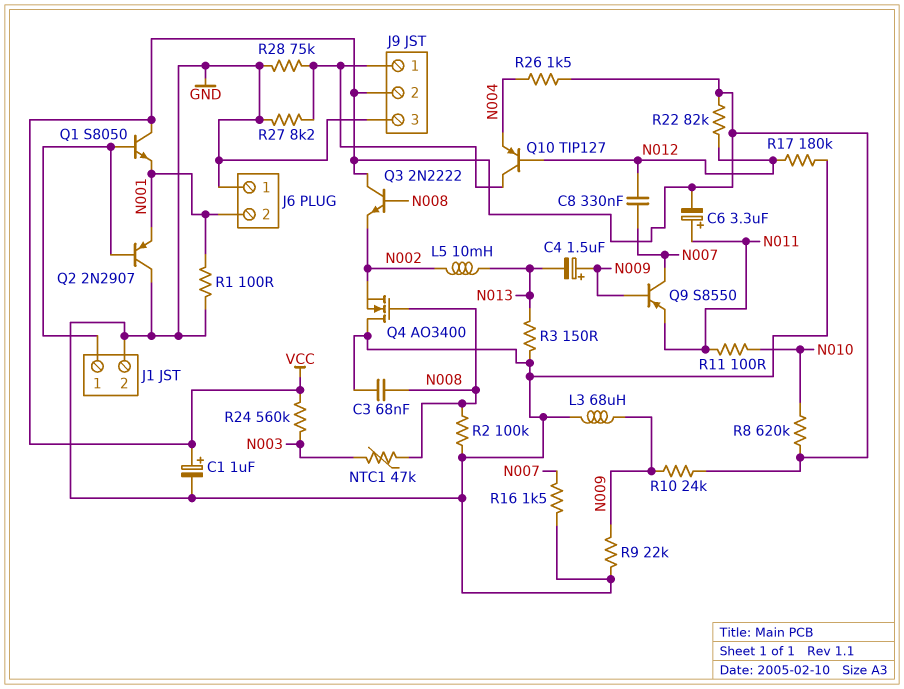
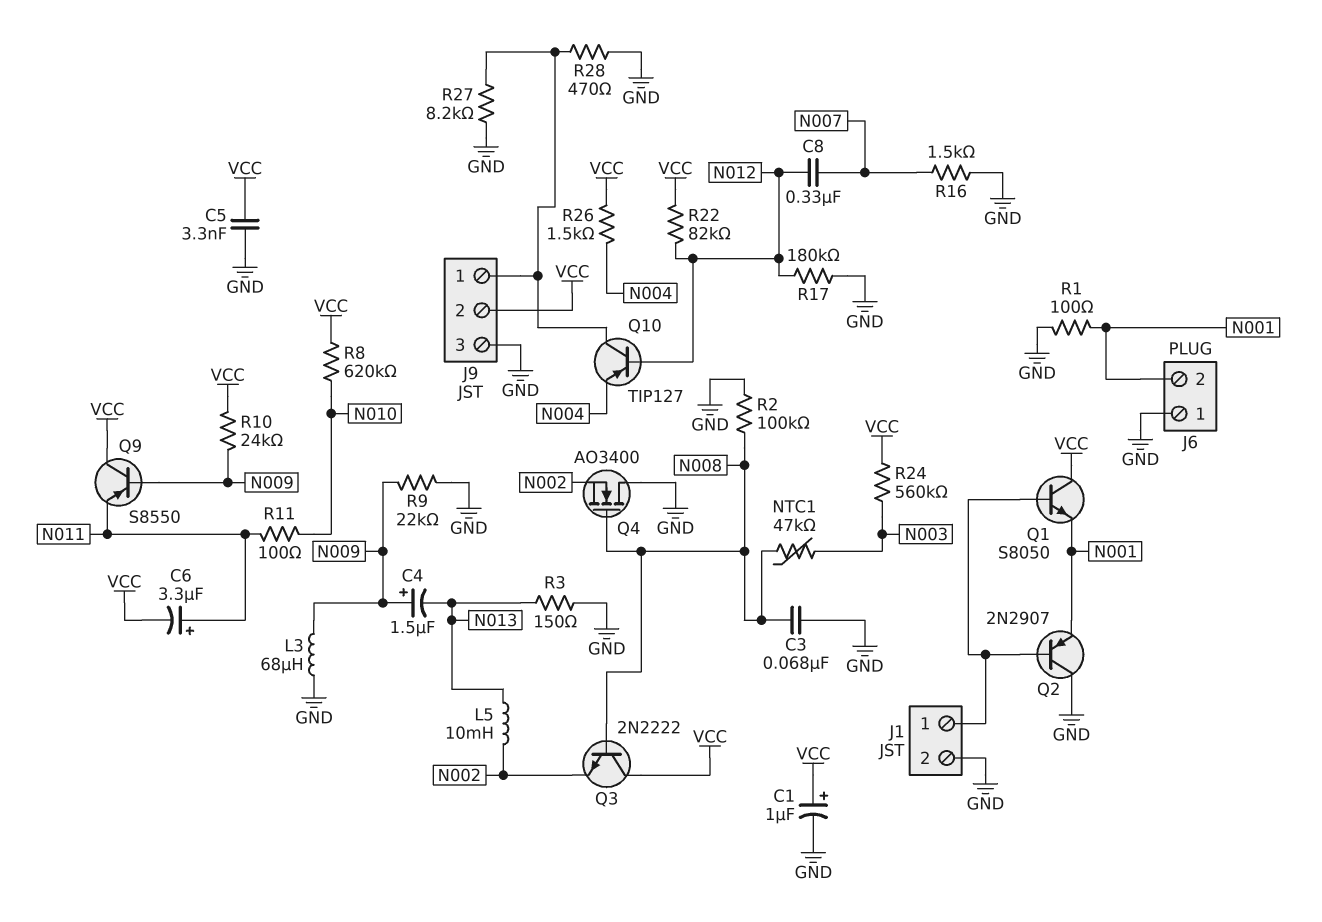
C5: none -> 3.3nF (GND, VCC)
Q9: PNP S8550 (B N009, C N007, E N011) -> PNP S8550 (B N009, C VCC, E N011)
R28: 75k (GND, J9/1) -> 470 (GND, J9/1)

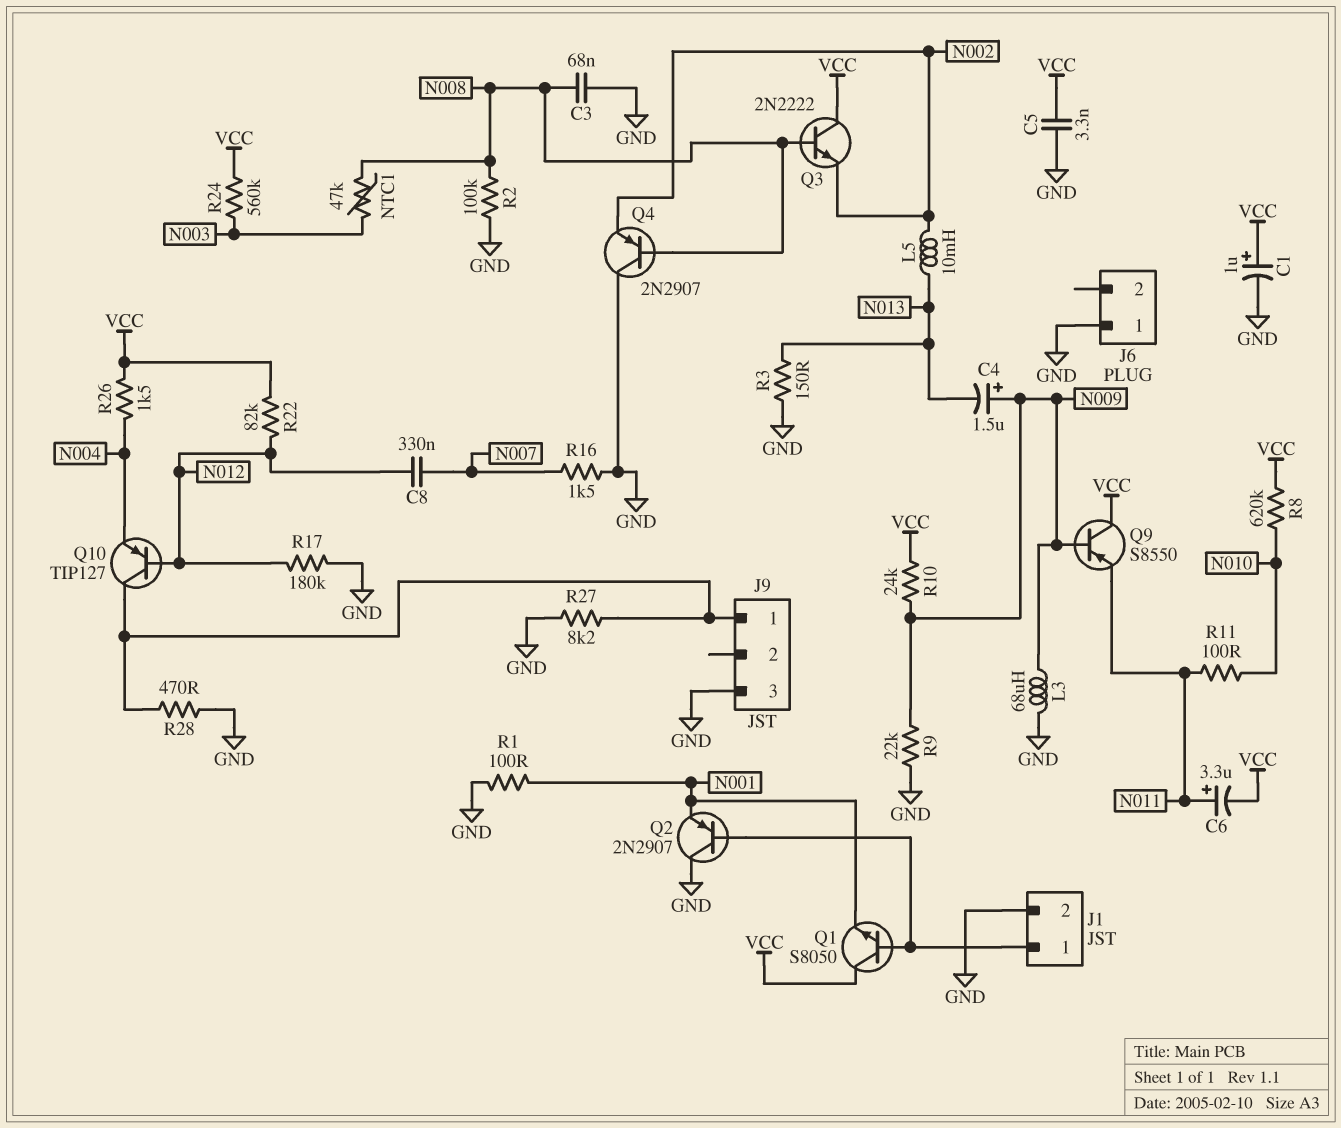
J6 pin 2: N001 -> none
J9 pin 2: VCC -> none
Q4: NMOS AO3400 (G N008, D GND, S N002) -> PNP 2N2907 (B N008, C GND, E N002)

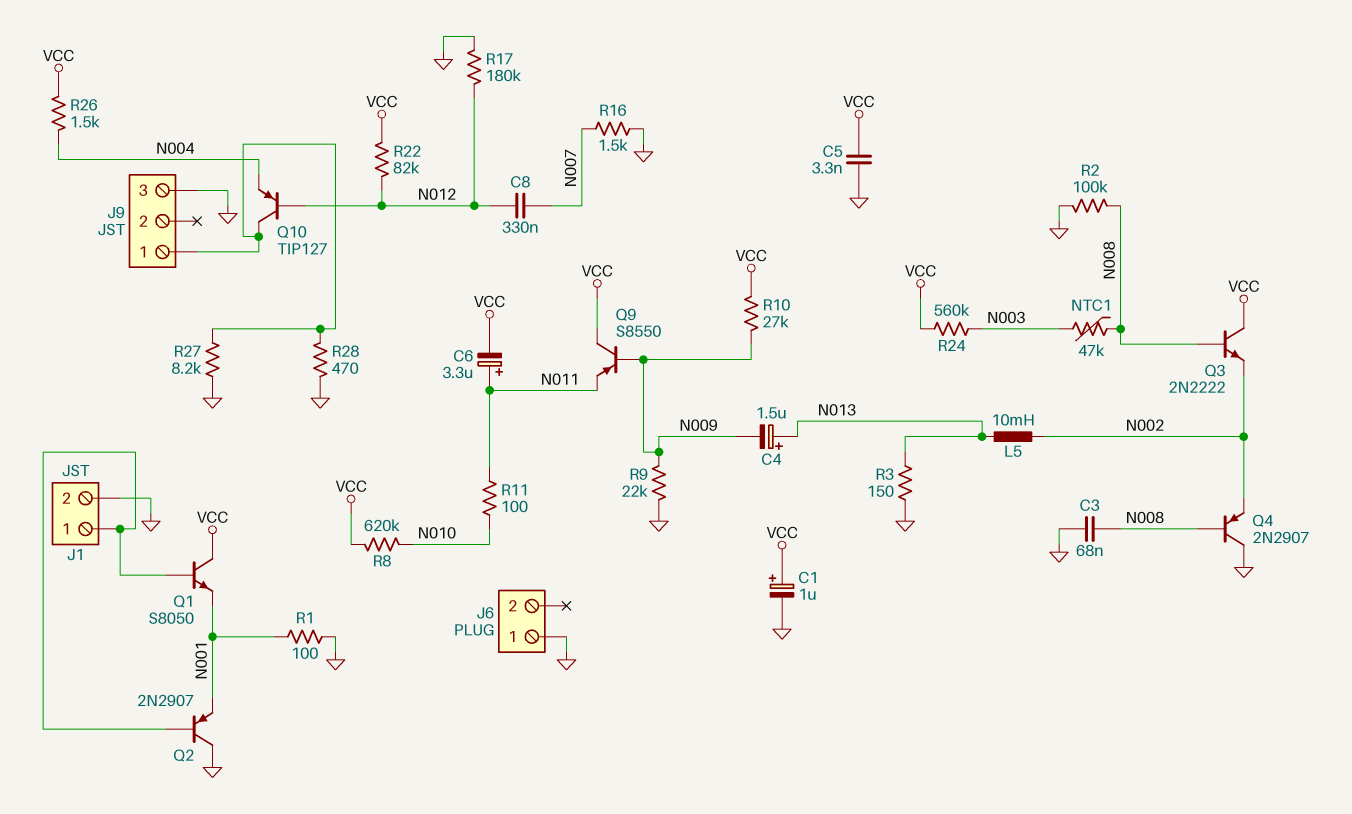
C4: 1.5uF (plus N009, minus N013) -> 1.5uF (plus N013, minus N009)
L3: 68uH (GND, N009) -> none
R10: 24k (N009, VCC) -> 27k (N009, VCC)

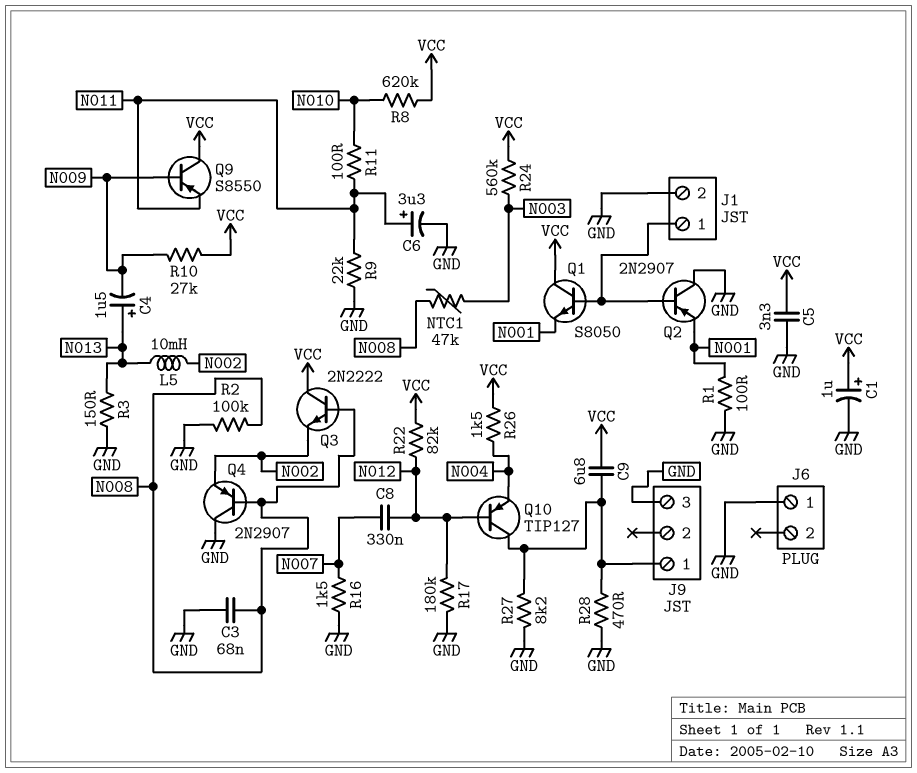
C6: 3.3uF (plus N011, minus VCC) -> 3.3uF (plus N011, minus GND)
C9: none -> 6.8uF (J9/1, VCC)
R9: 22k (GND, N009) -> 22k (GND, N011)

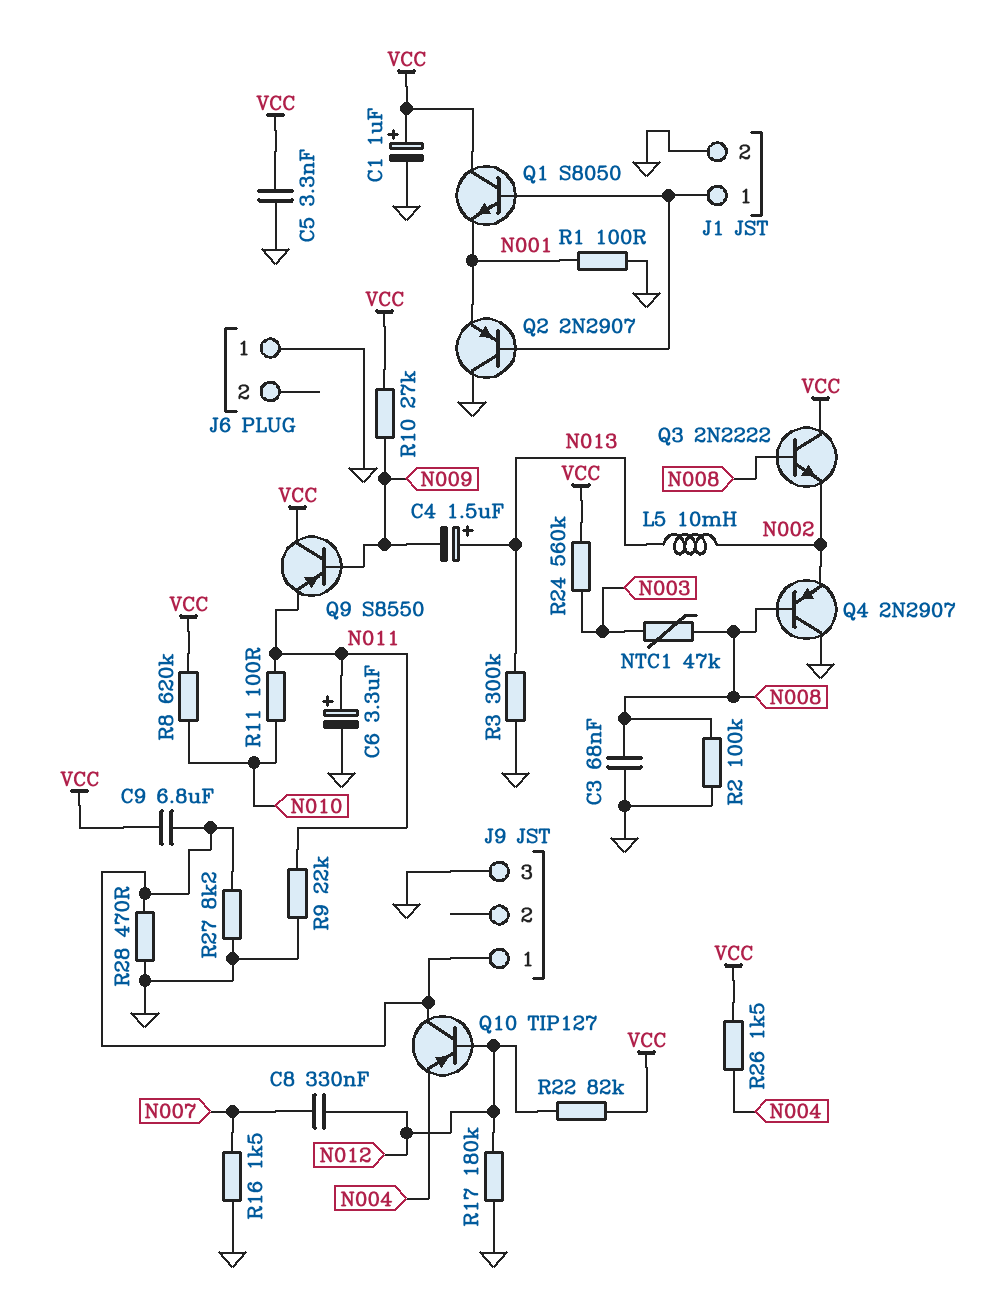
R3: 150 (GND, N013) -> 300k (GND, N013)

